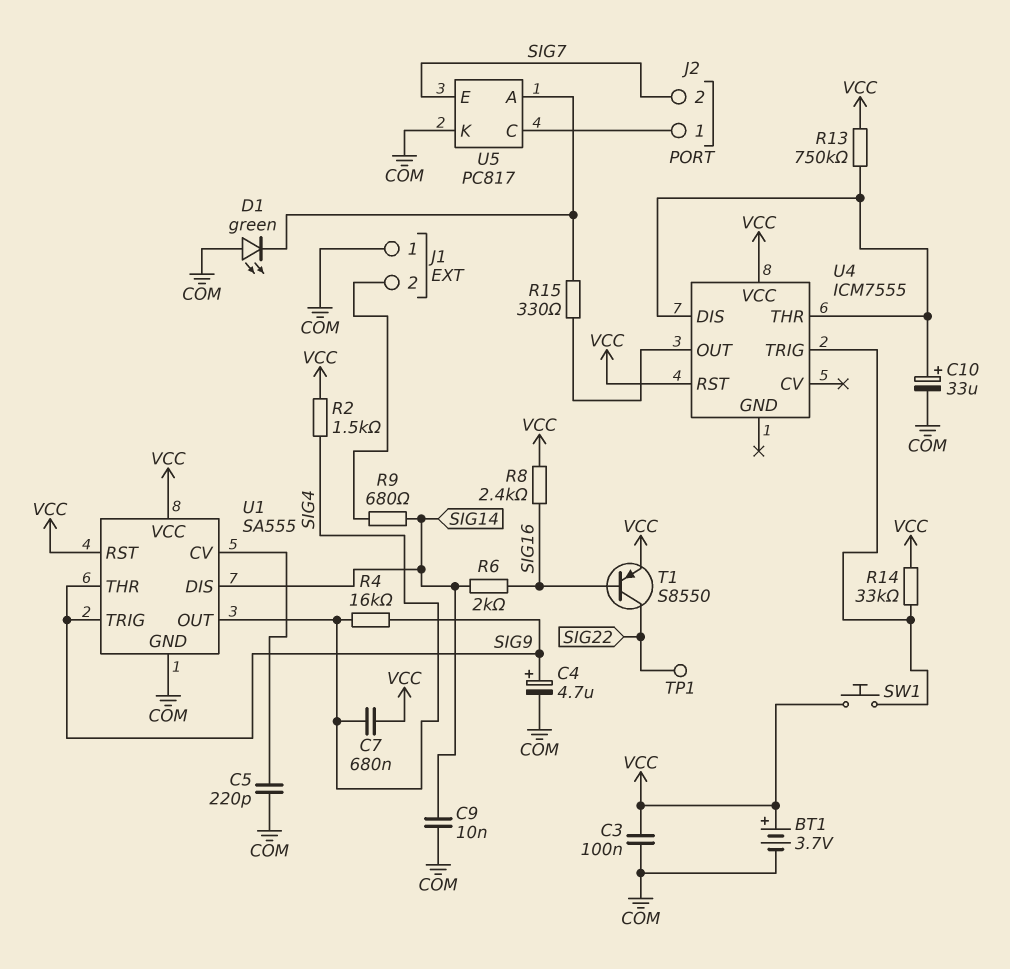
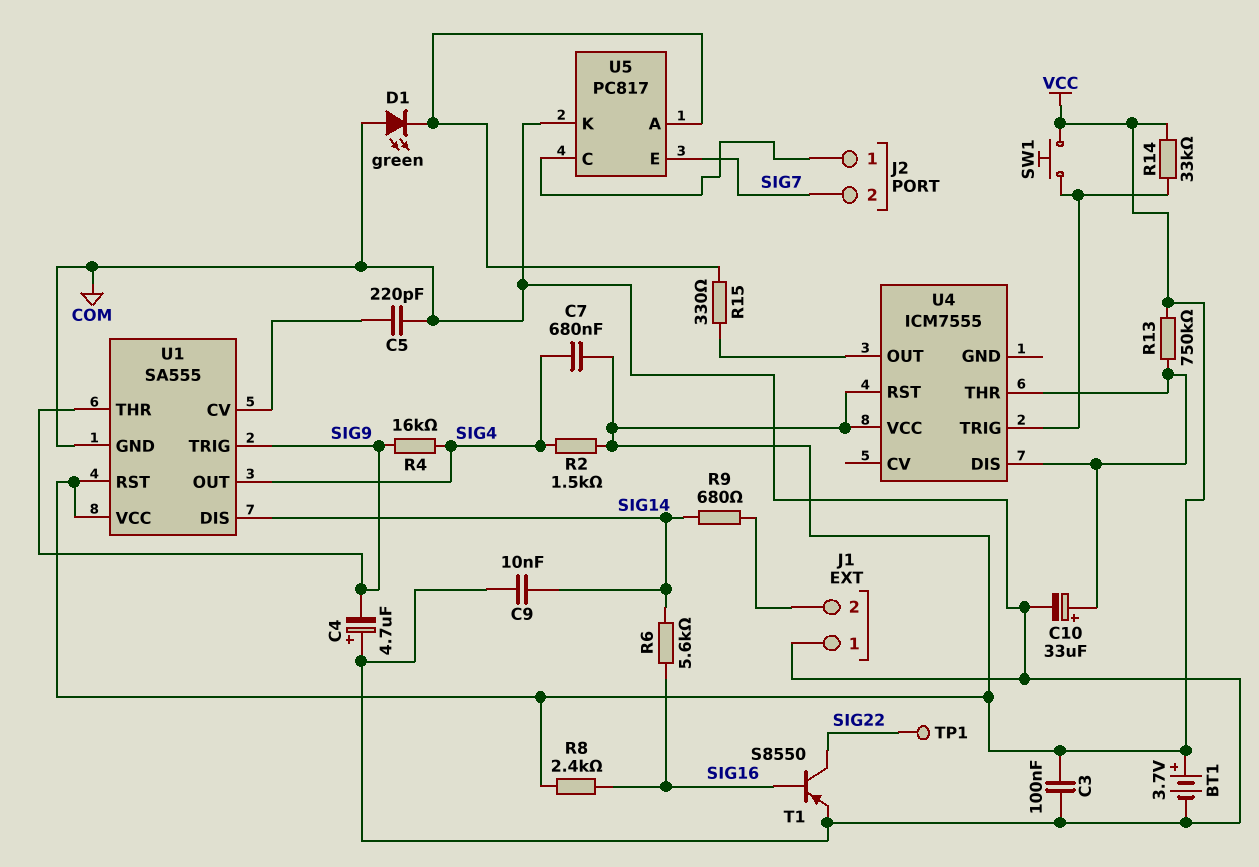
C4: 4.7uF (plus SIG9, minus COM) -> 4.7uF (plus COM, minus SIG9)
R6: 2k (SIG14, SIG16) -> 5.6k (SIG14, SIG16)
T1: PNP S8550 (B SIG16, C SIG22, E VCC) -> PNP S8550 (B SIG16, C SIG22, E COM)

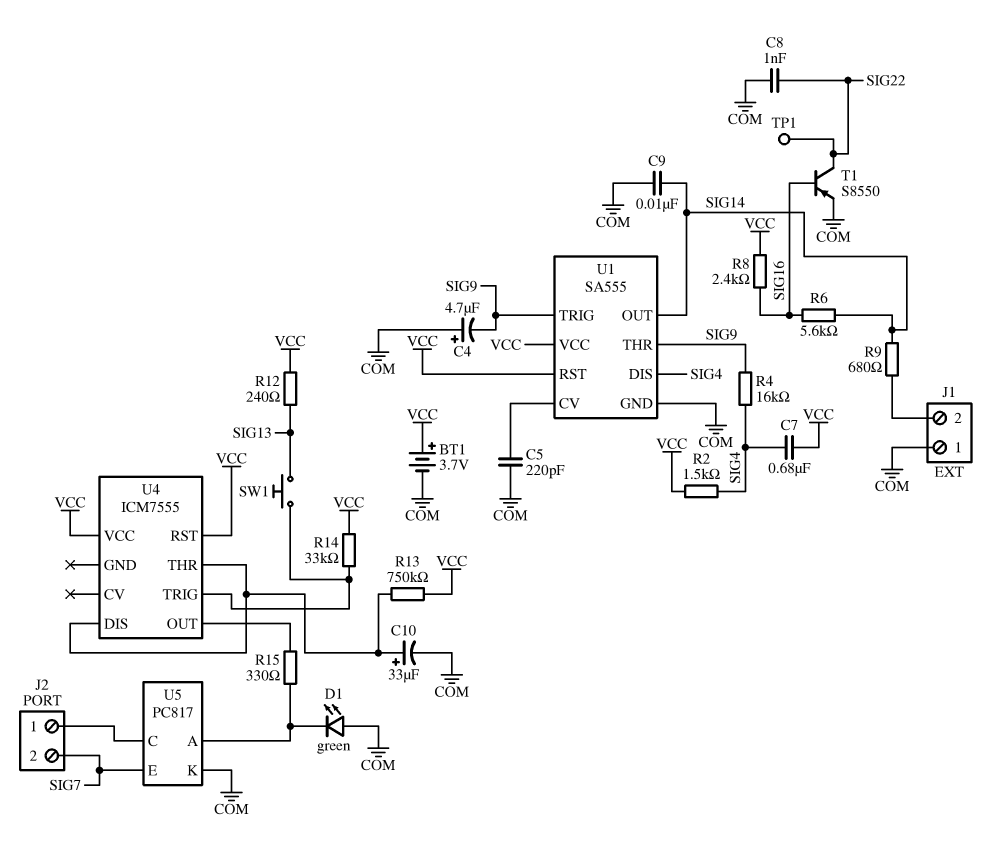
C3: 100nF (COM, VCC) -> none
C8: none -> 1nF (COM, SIG22)
R12: none -> 240 (SIG13, VCC)
SW1: button (U4/TRIG, VCC) -> button (SIG13, U4/TRIG)
U1 pin DIS: SIG14 -> SIG4
U1 pin OUT: SIG4 -> SIG14

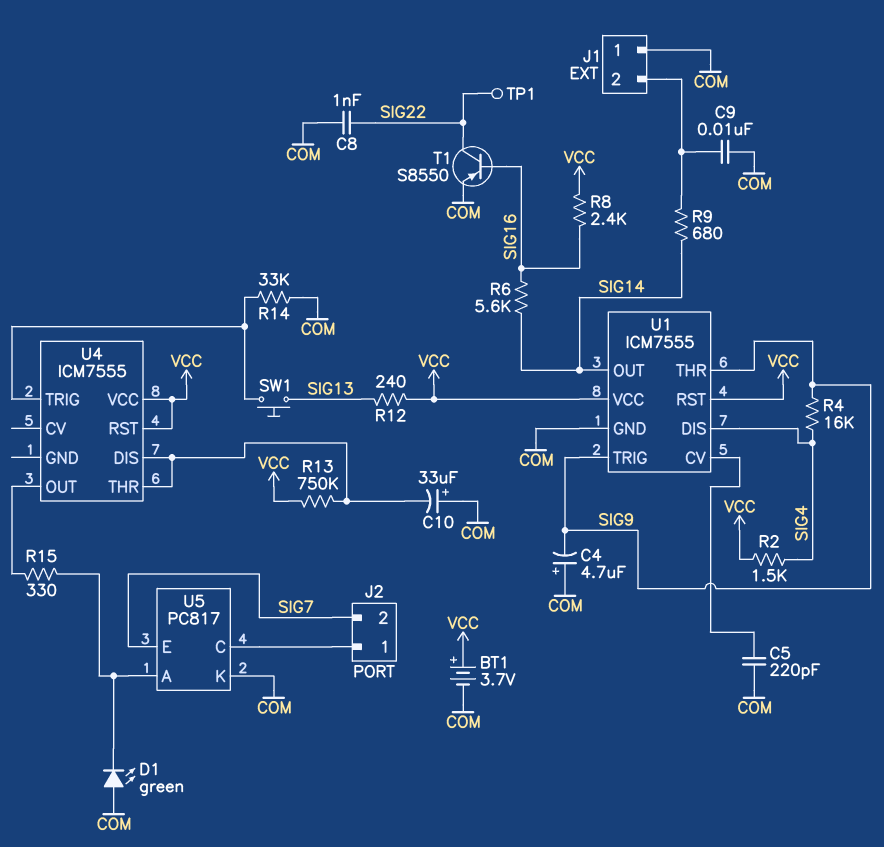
C7: 680nF (SIG4, VCC) -> none
C9: 10nF (COM, SIG14) -> 10nF (COM, J1/2)
C10: 33uF (plus U4/DIS, minus COM) -> 33uF (plus COM, minus U4/DIS)
R14: 33k (U4/TRIG, VCC) -> 33k (COM, U4/TRIG)
U1: SA555 -> ICM7555

